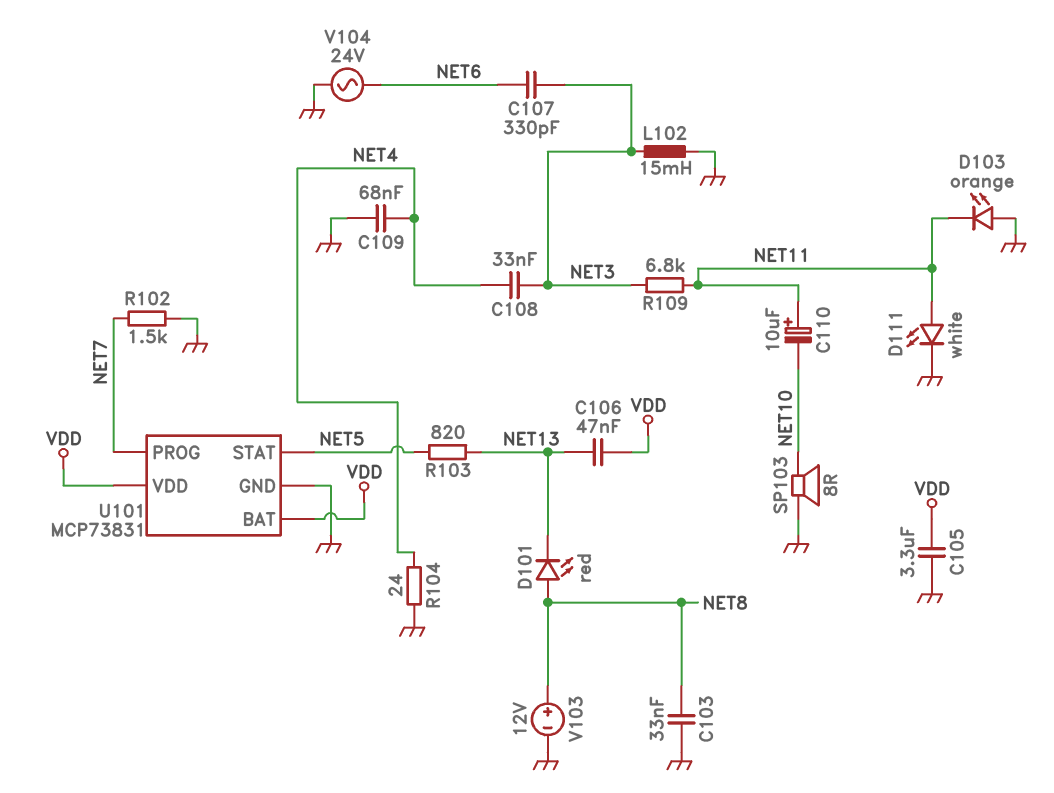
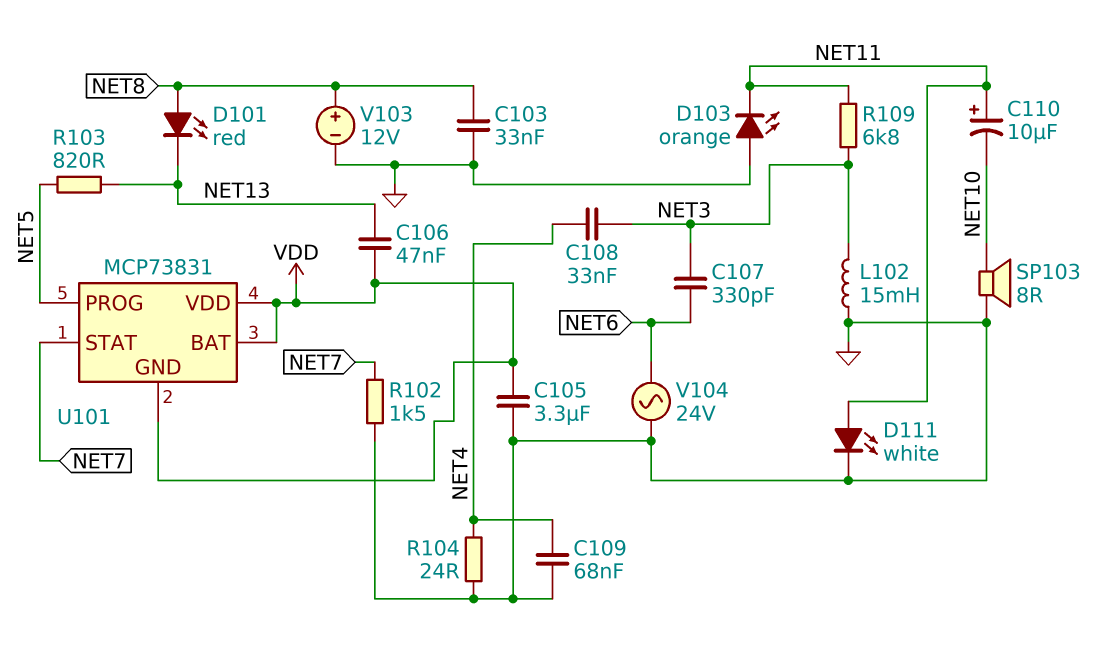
U101 pin GND: GND -> VDD
U101 pin PROG: NET7 -> NET5
U101 pin STAT: NET5 -> NET7

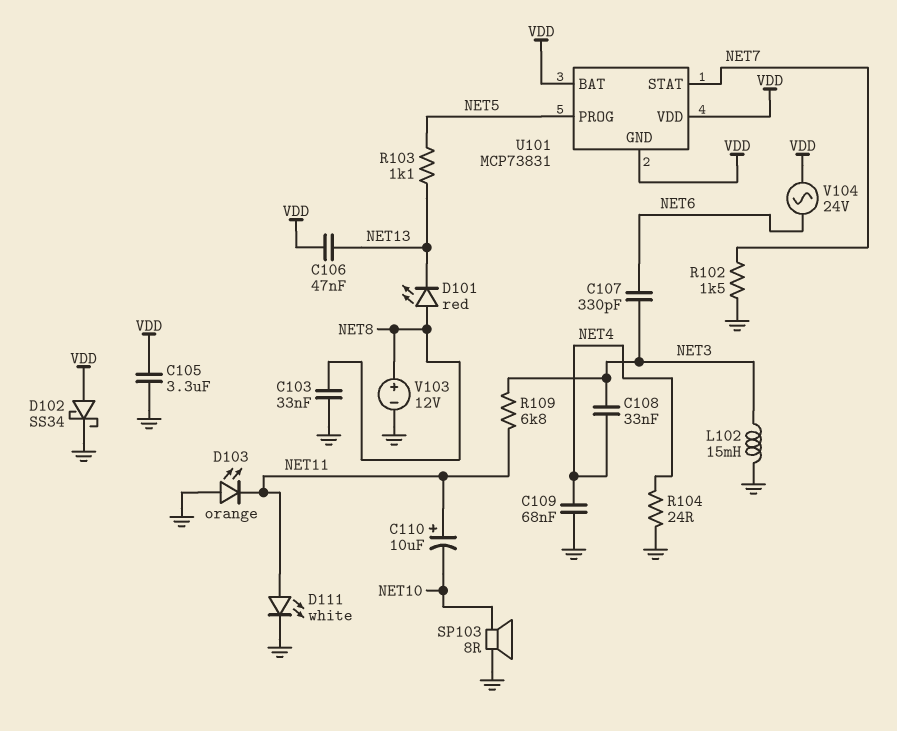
D102: none -> schottky SS34 (A VDD, K GND)
R103: 820 (NET5, NET13) -> 1.1k (NET5, NET13)
V104: AC 24V (GND, NET6) -> AC 24V (NET6, VDD)

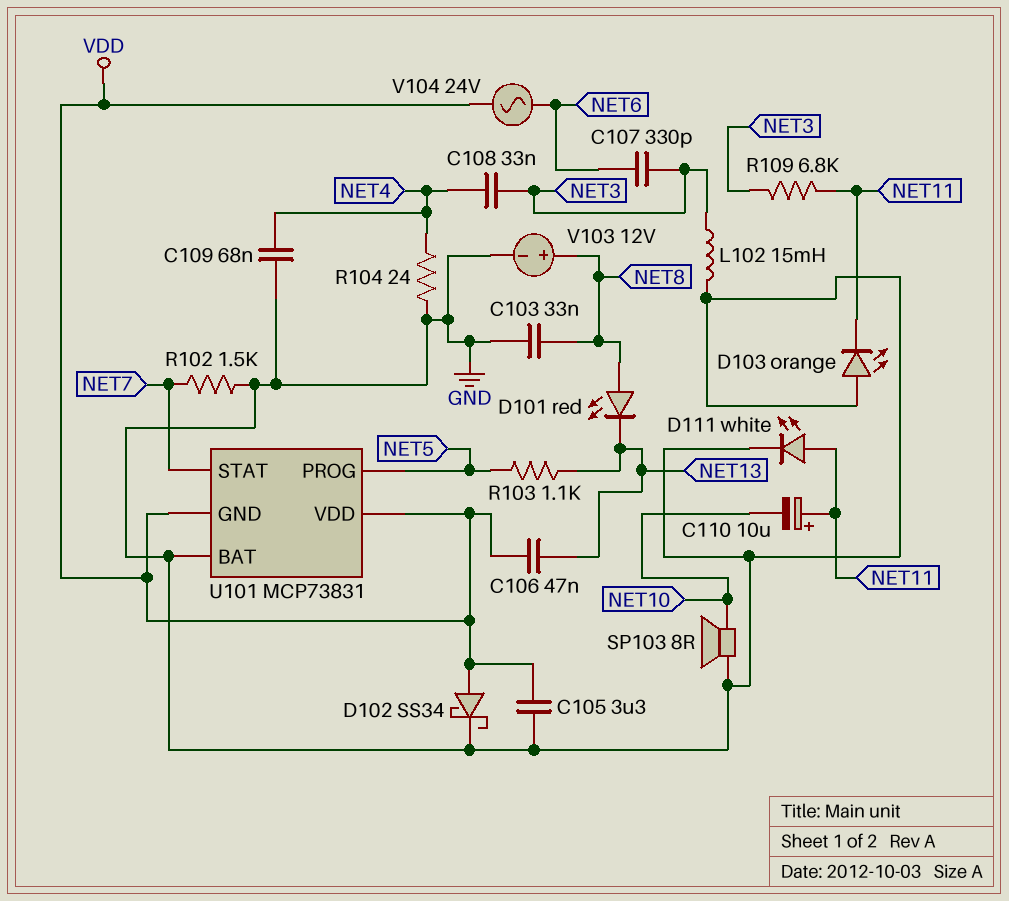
U101 pin BAT: VDD -> GND

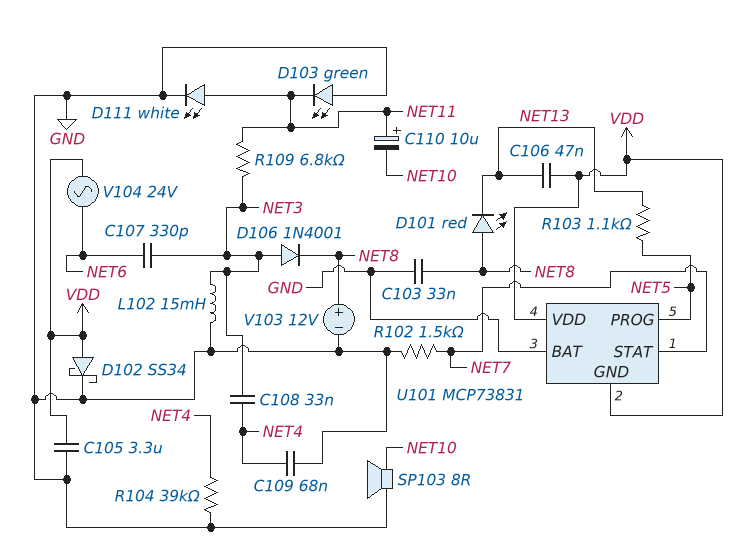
D103: LED orange (A GND, K NET11) -> LED green (A GND, K NET11)
D106: none -> diode 1N4001 (A NET3, K NET8)
R104: 24 (GND, NET4) -> 39k (GND, NET4)

